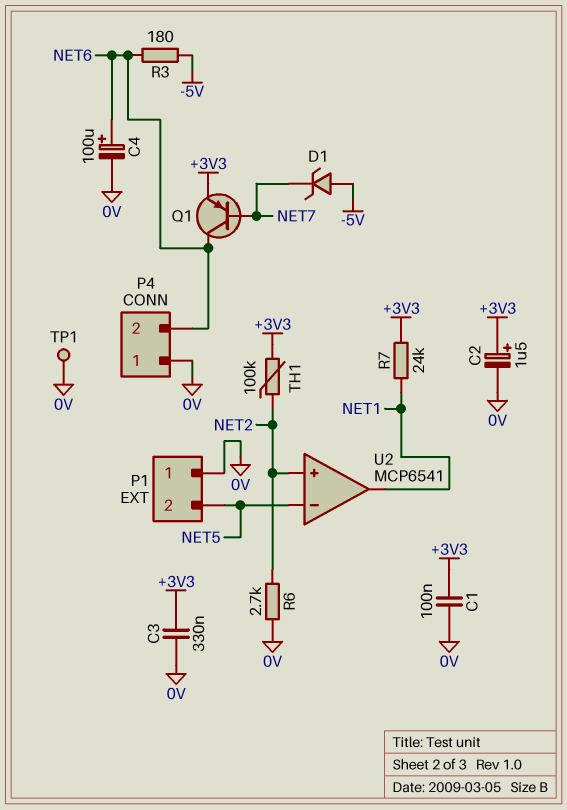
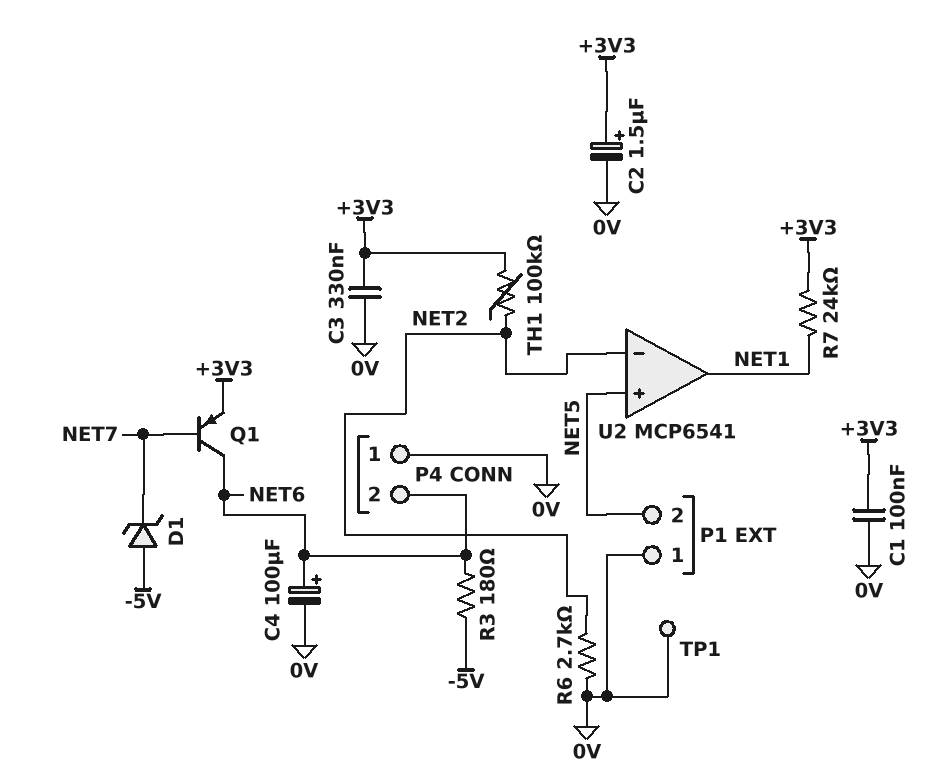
U2 pin in+: NET2 -> NET5
U2 pin in-: NET5 -> NET2

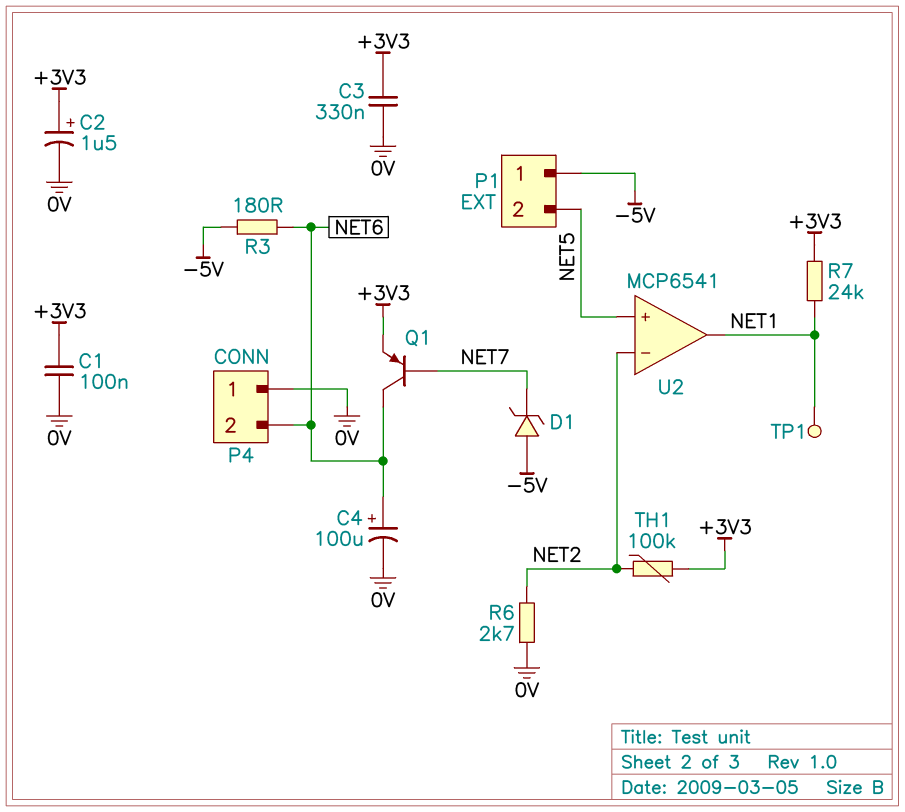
P1 pin 1: 0V -> -5V
TP1: test point (0V) -> test point (NET1)

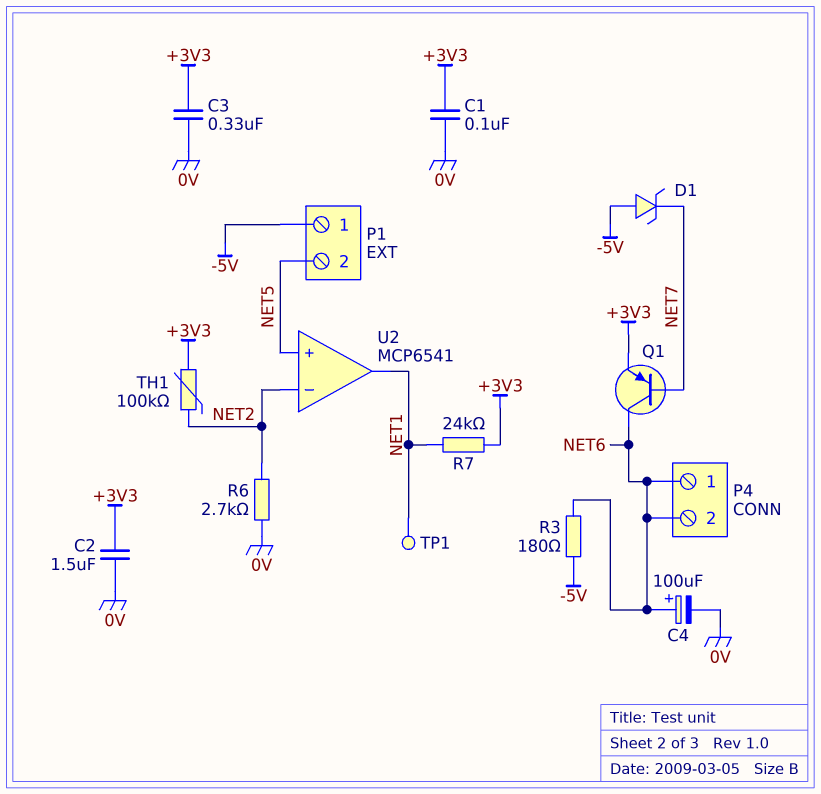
C2: 1.5uF (plus +3V3, minus 0V) -> 1.5uF (+3V3, 0V)
P4 pin 1: 0V -> NET6

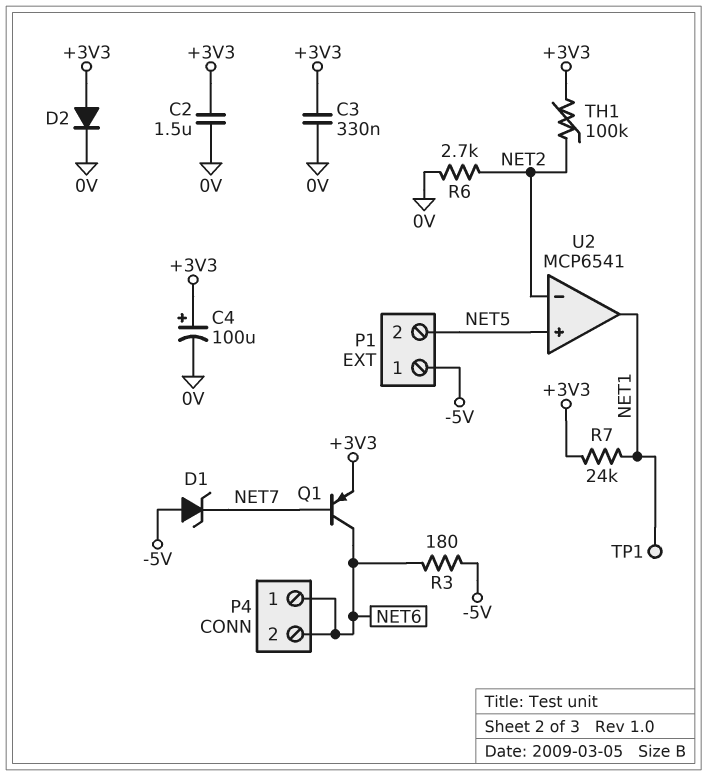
C1: 100nF (+3V3, 0V) -> none
C4: 100uF (plus NET6, minus 0V) -> 100uF (plus +3V3, minus 0V)
D2: none -> diode (A +3V3, K 0V)

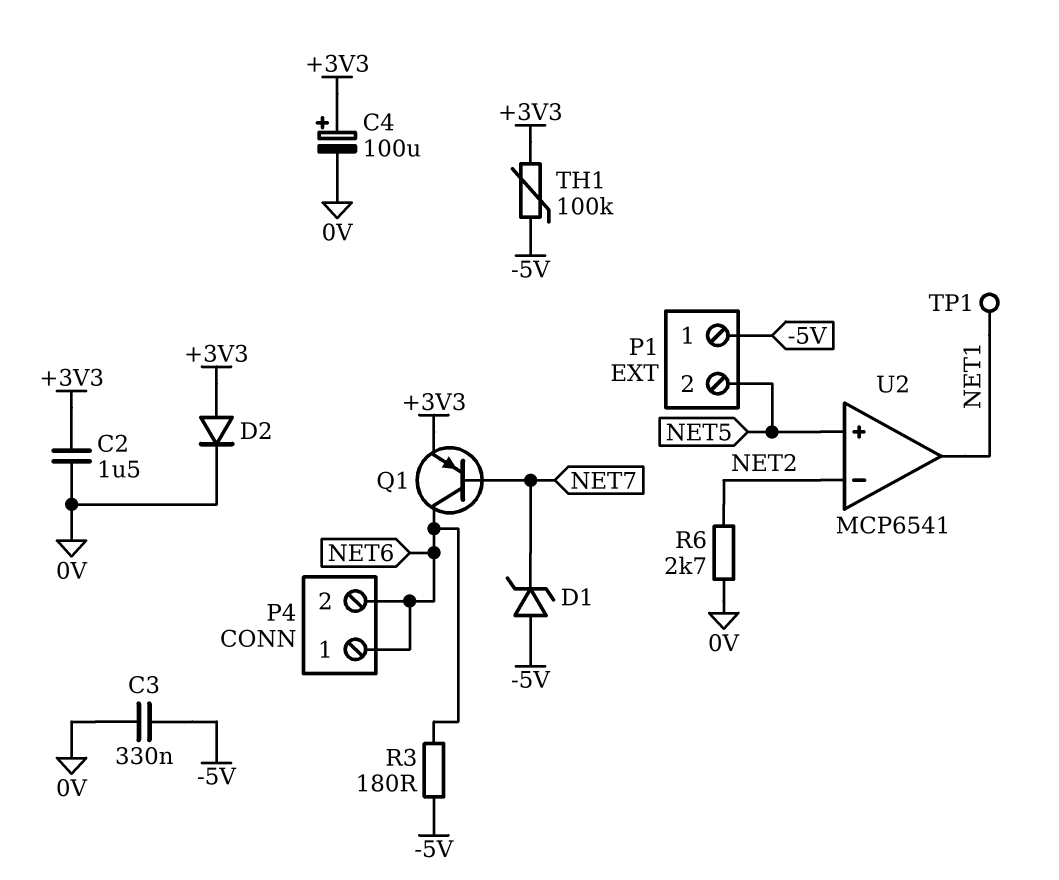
C3: 330nF (+3V3, 0V) -> 330nF (-5V, 0V)
R7: 24k (+3V3, NET1) -> none
TH1: 100k (+3V3, NET2) -> 100k (+3V3, -5V)

